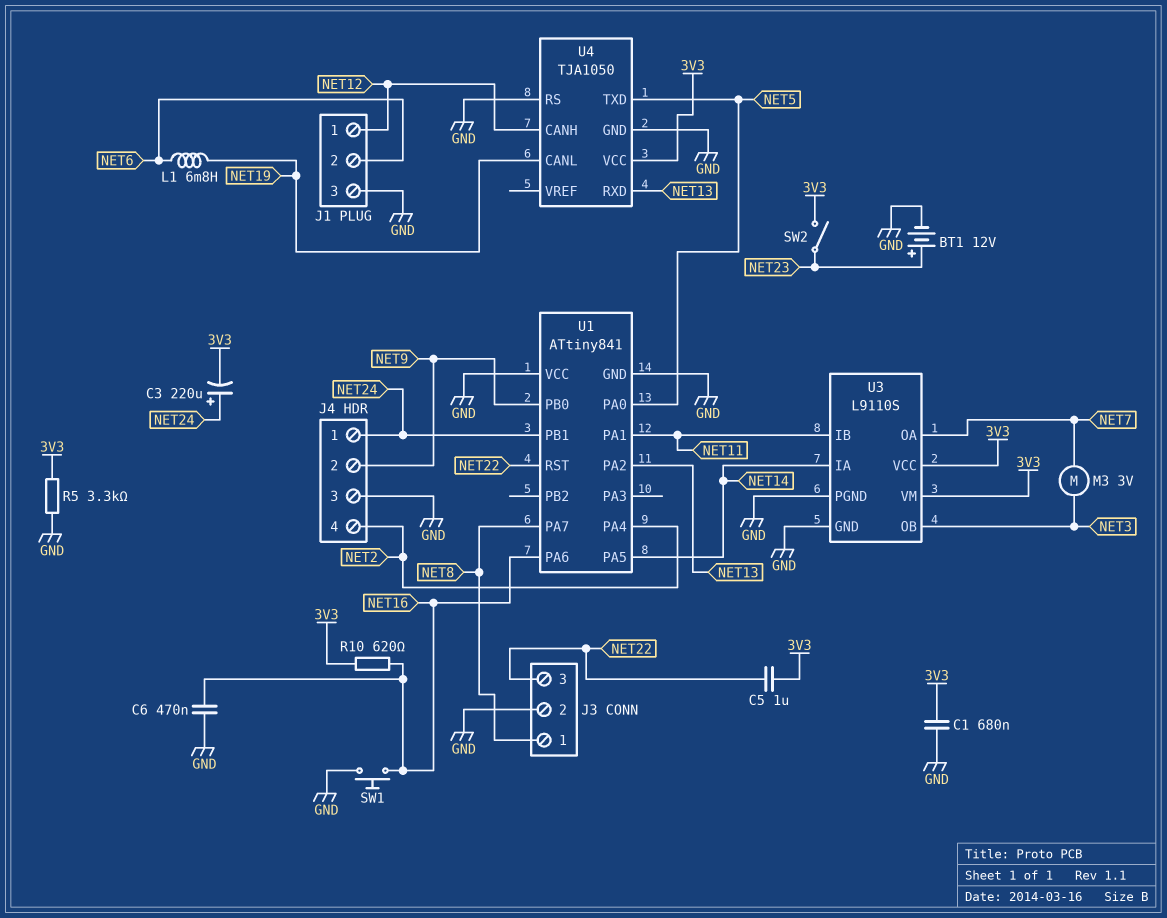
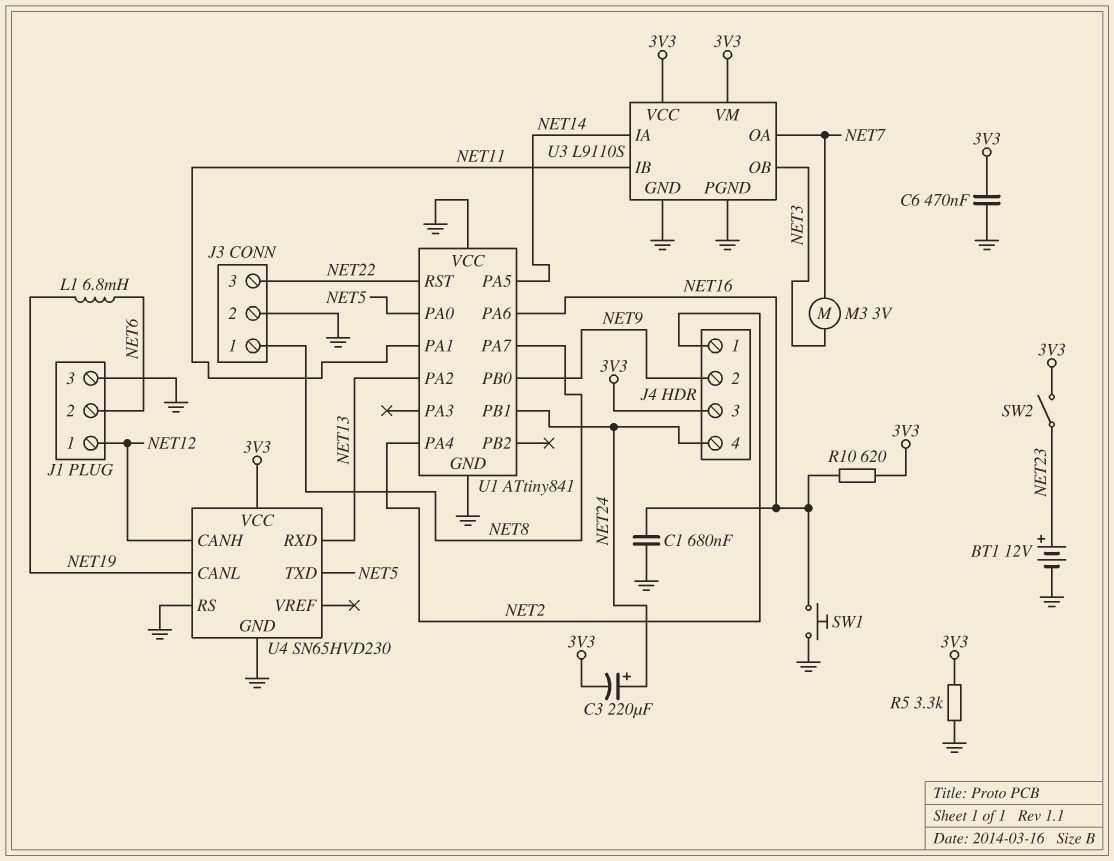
C1: 680nF (3V3, GND) -> 680nF (GND, NET16)
C5: 1uF (3V3, NET22) -> none
C6: 470nF (GND, NET16) -> 470nF (3V3, GND)
J4 pin 1: NET24 -> NET2
J4 pin 3: GND -> 3V3
J4 pin 4: NET2 -> NET24
U4: TJA1050 -> SN65HVD230

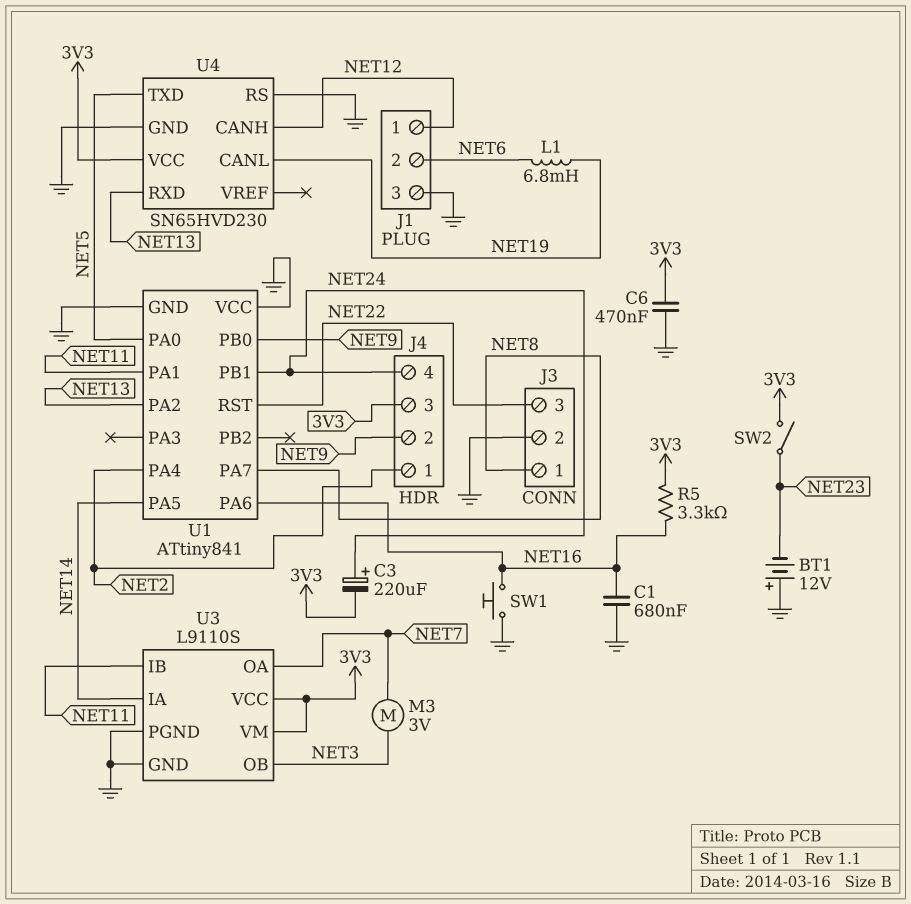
BT1: 12V (plus NET23, minus GND) -> 12V (plus GND, minus NET23)
R5: 3.3k (3V3, GND) -> 3.3k (3V3, NET16)
R10: 620 (3V3, NET16) -> none

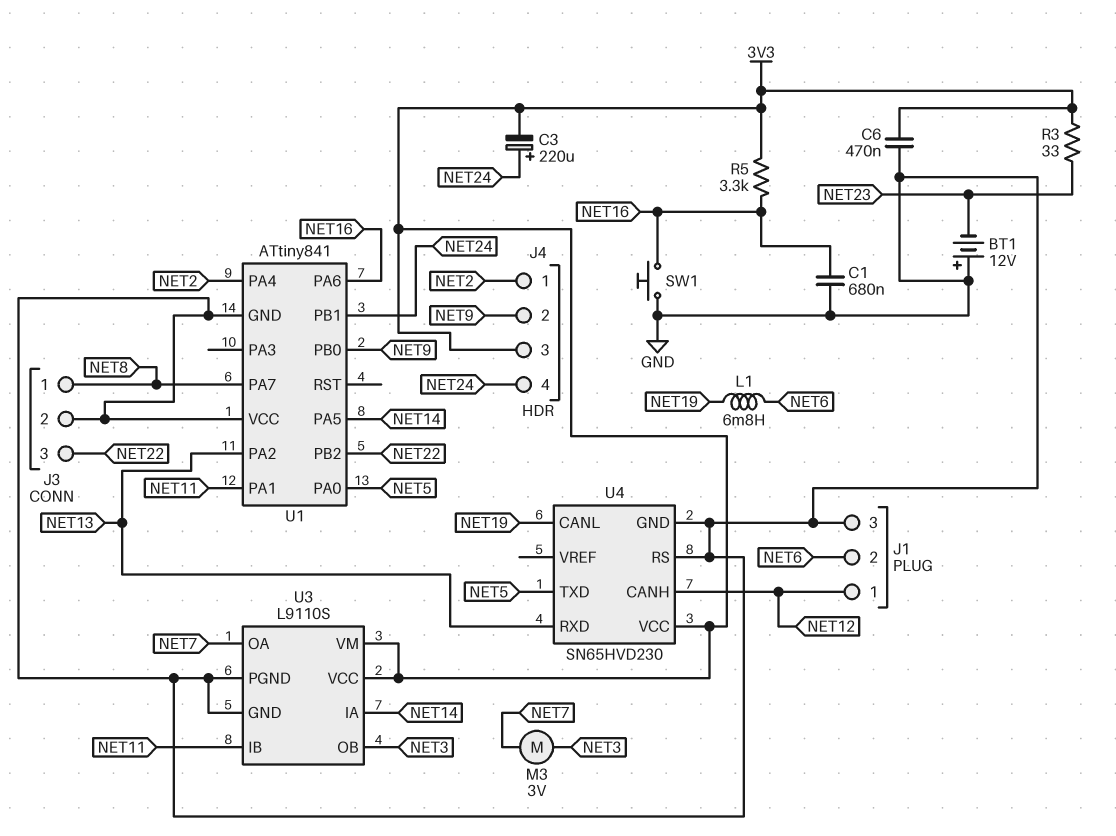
R3: none -> 33 (3V3, NET23)
SW2: switch (3V3, NET23) -> none
U1 pin PB2: none -> NET22
U1 pin RST: NET22 -> none

